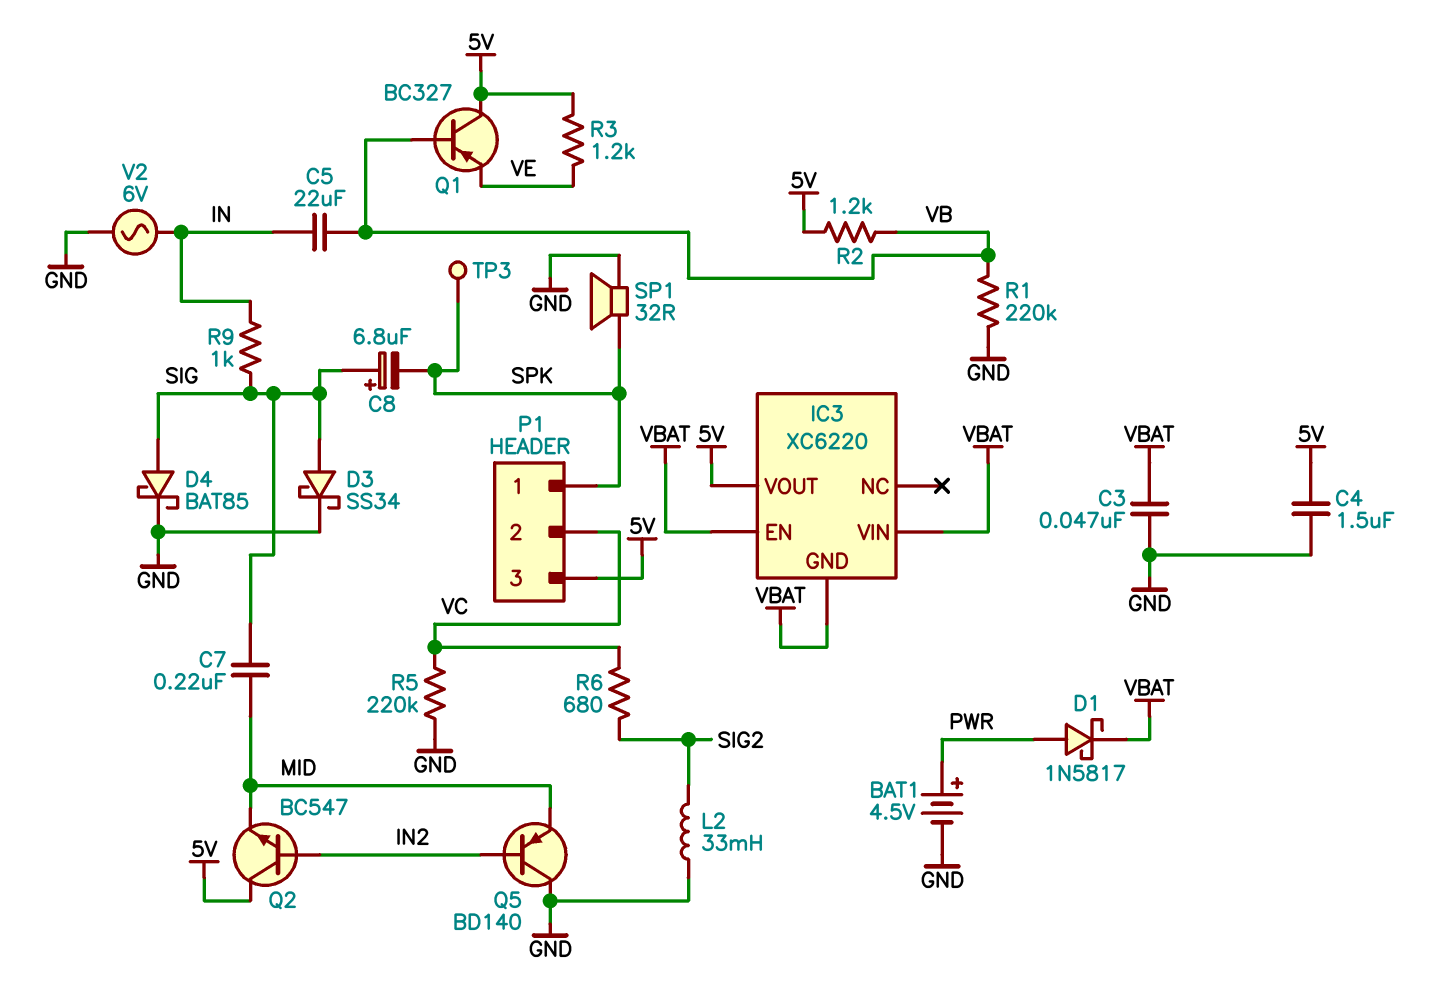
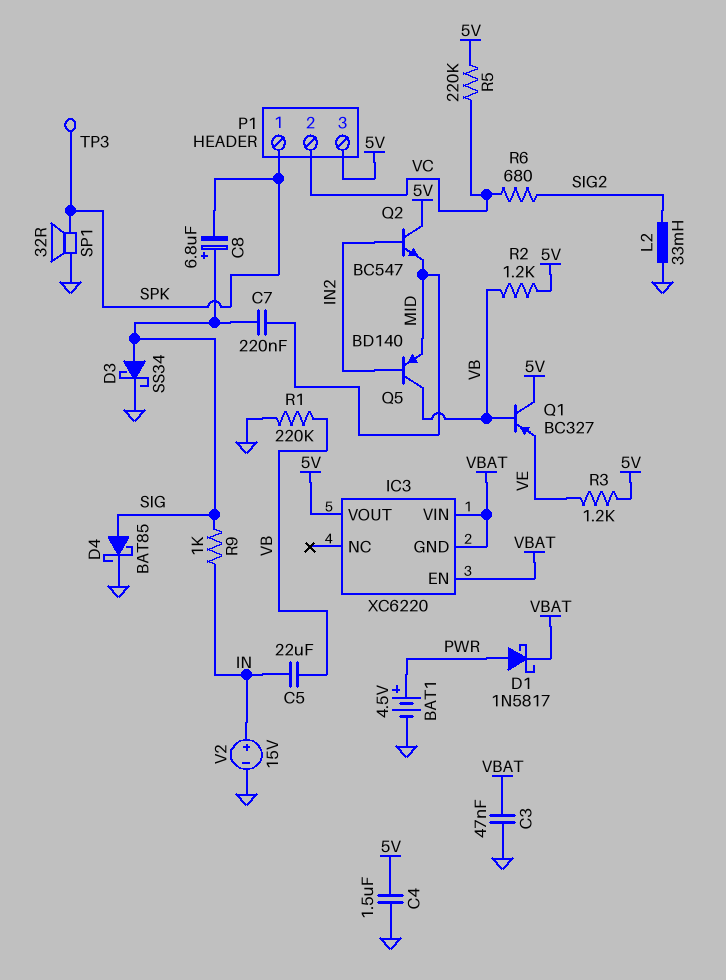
Q5: PNP BD140 (B IN2, C GND, E MID) -> PNP BD140 (B IN2, C VB, E MID)
R5: 220k (GND, VC) -> 220k (5V, VC)
V2: AC 6V (GND, IN) -> 15V (plus IN, minus GND)

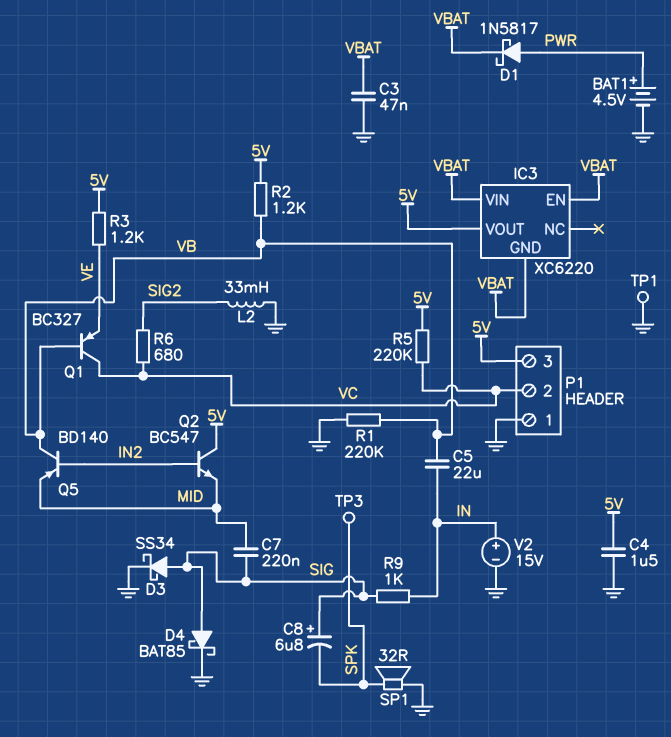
P1 pin 1: SPK -> GND
Q1: PNP BC327 (B VB, C 5V, E VE) -> PNP BC327 (B VB, C VC, E VE)
TP1: none -> test point (GND)

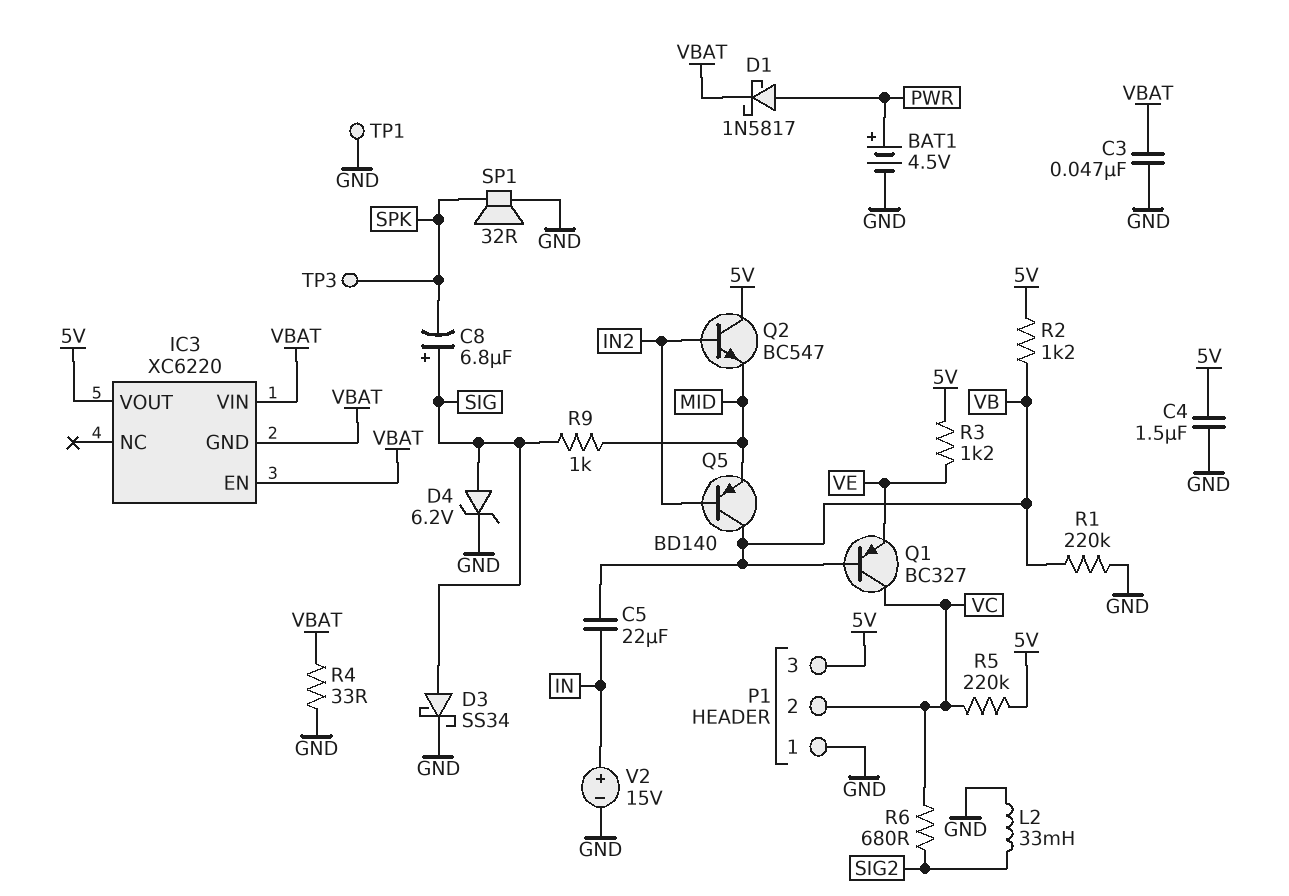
C7: 220nF (MID, SIG) -> none
D4: schottky BAT85 (A SIG, K GND) -> zener 6.2V (A SIG, K GND)
R4: none -> 33 (GND, VBAT)
R9: 1k (IN, SIG) -> 1k (MID, SIG)

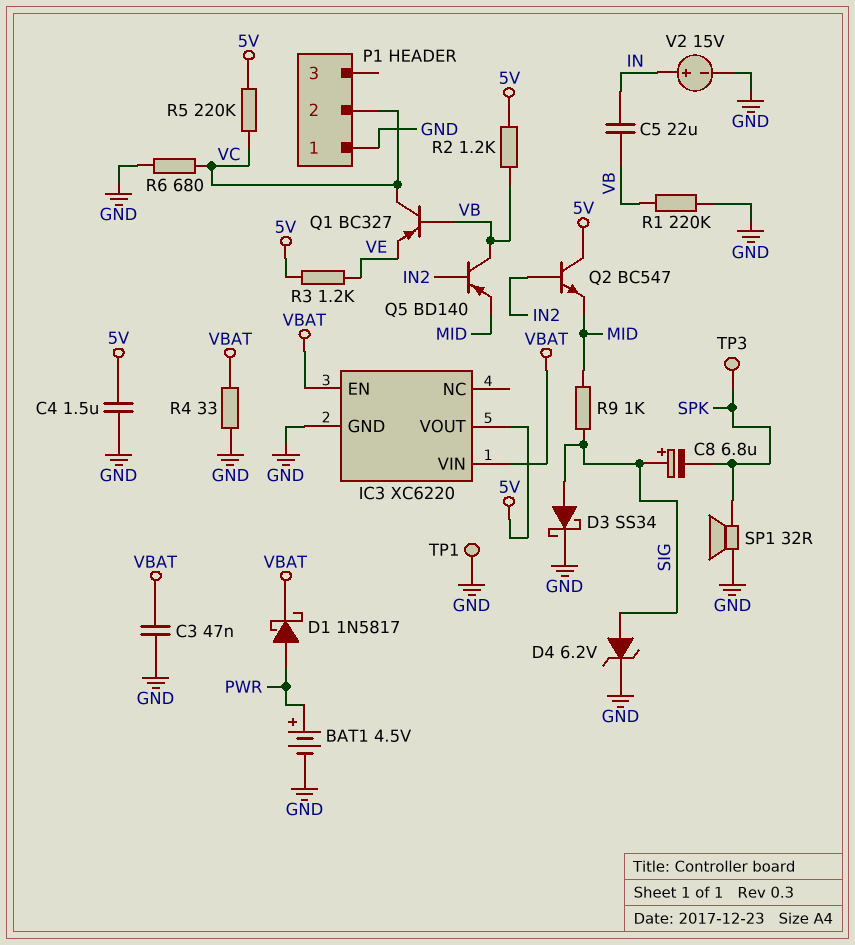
IC3 pin GND: VBAT -> GND
L2: 33mH (GND, SIG2) -> none
P1 pin 3: 5V -> none
R6: 680 (SIG2, VC) -> 680 (GND, VC)

